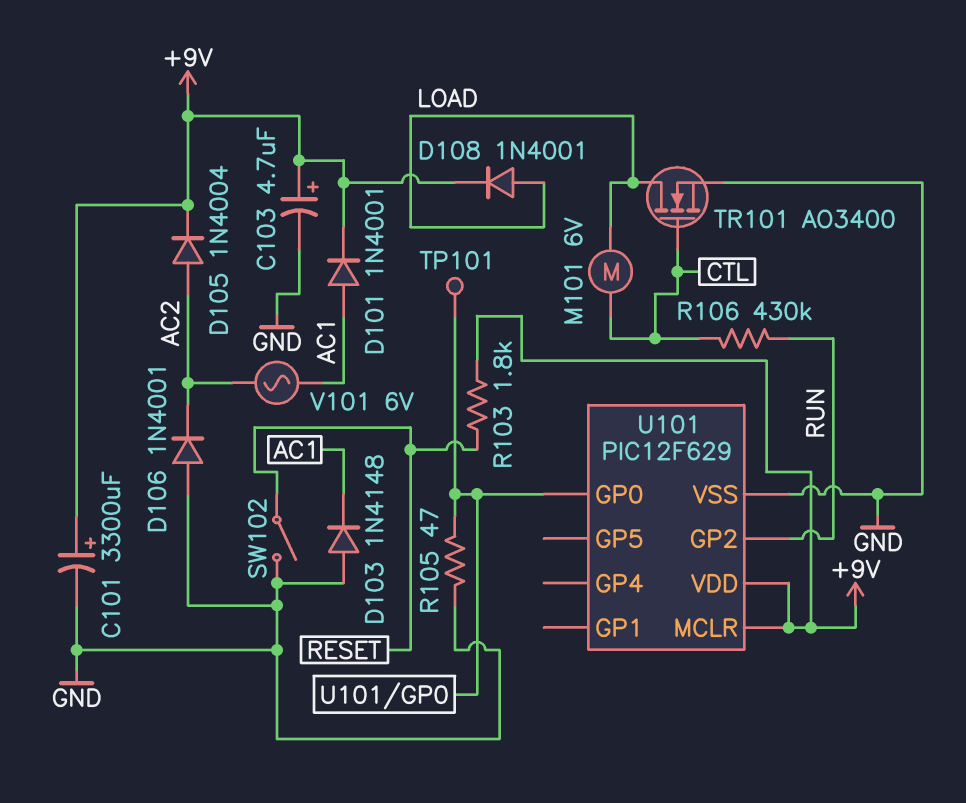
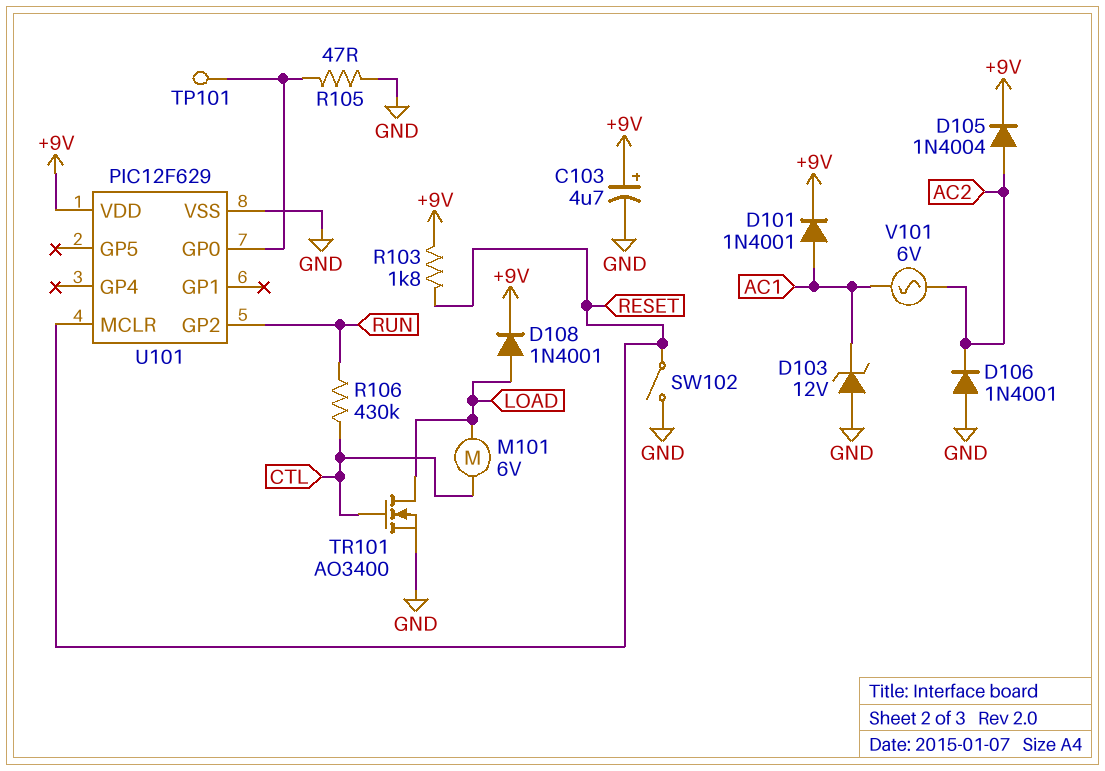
C101: 3300uF (plus +9V, minus GND) -> none
D103: diode 1N4148 (A GND, K AC1) -> zener 12V (A GND, K AC1)
U101 pin MCLR: +9V -> RESET

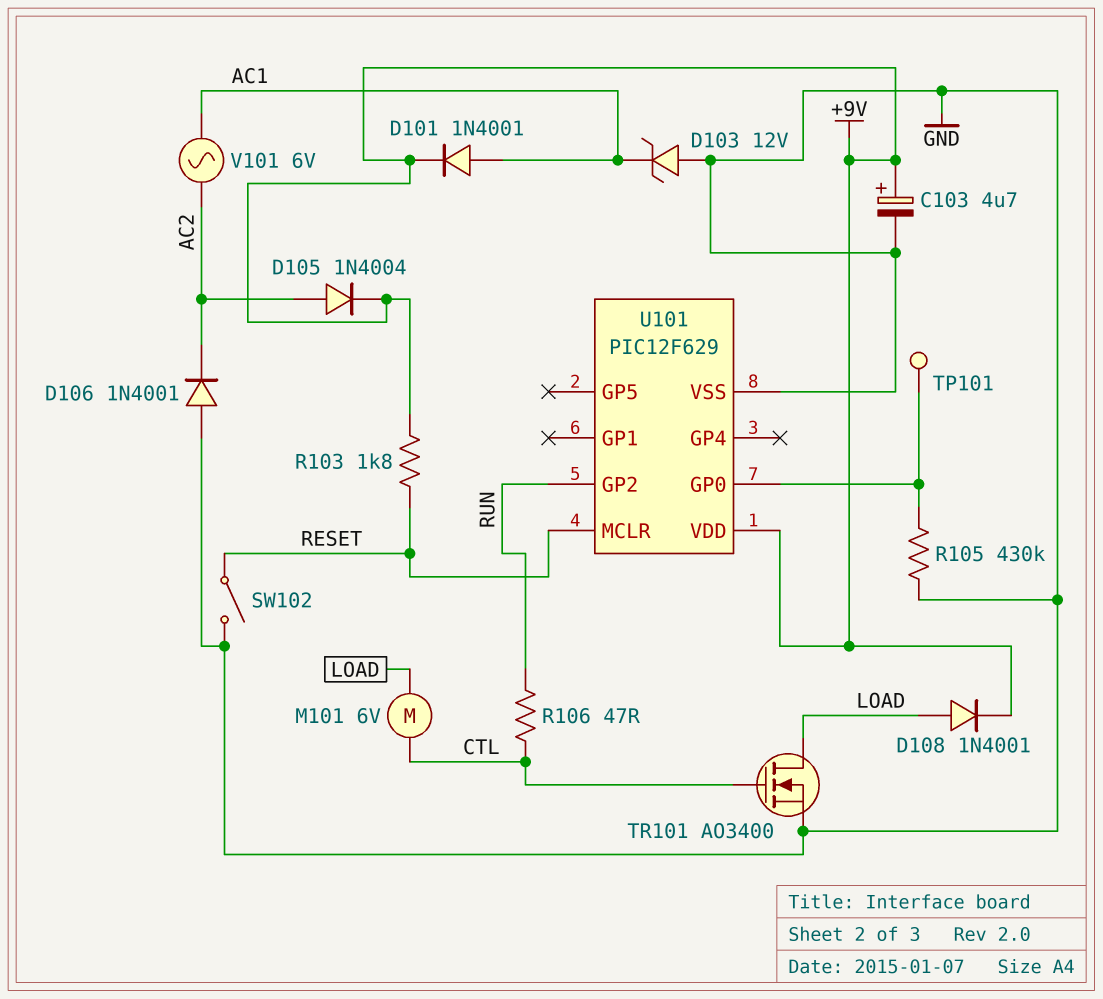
R105: 47 (GND, U101/GP0) -> 430k (GND, U101/GP0)
R106: 430k (CTL, RUN) -> 47 (CTL, RUN)

